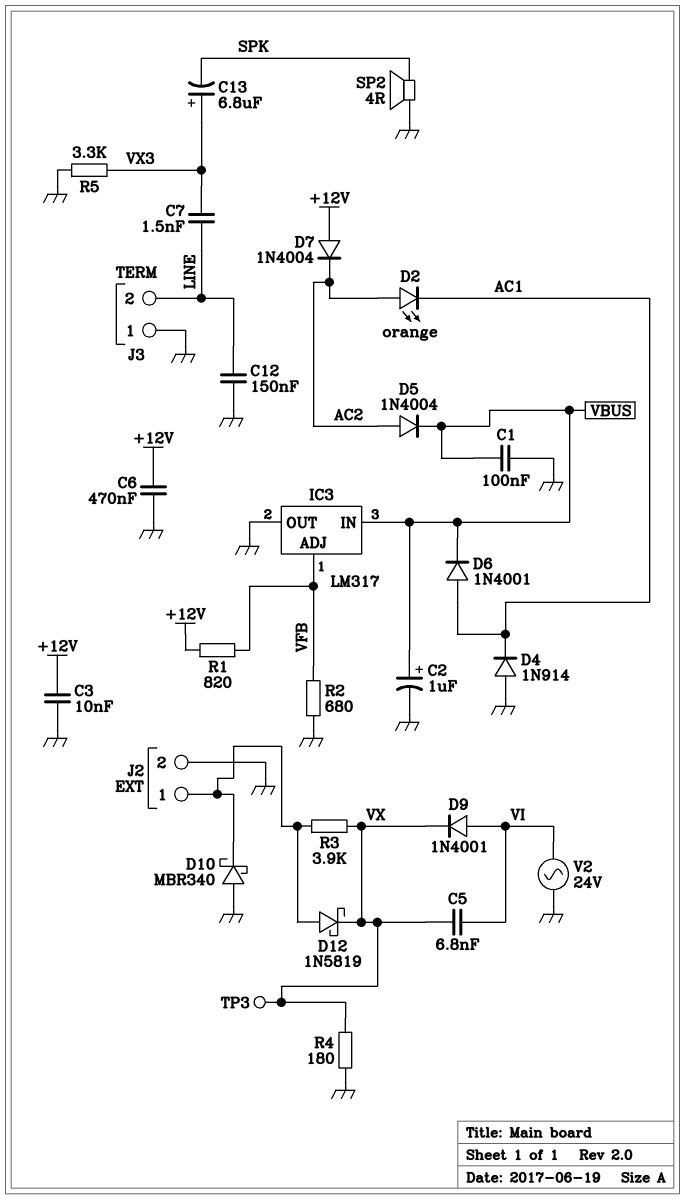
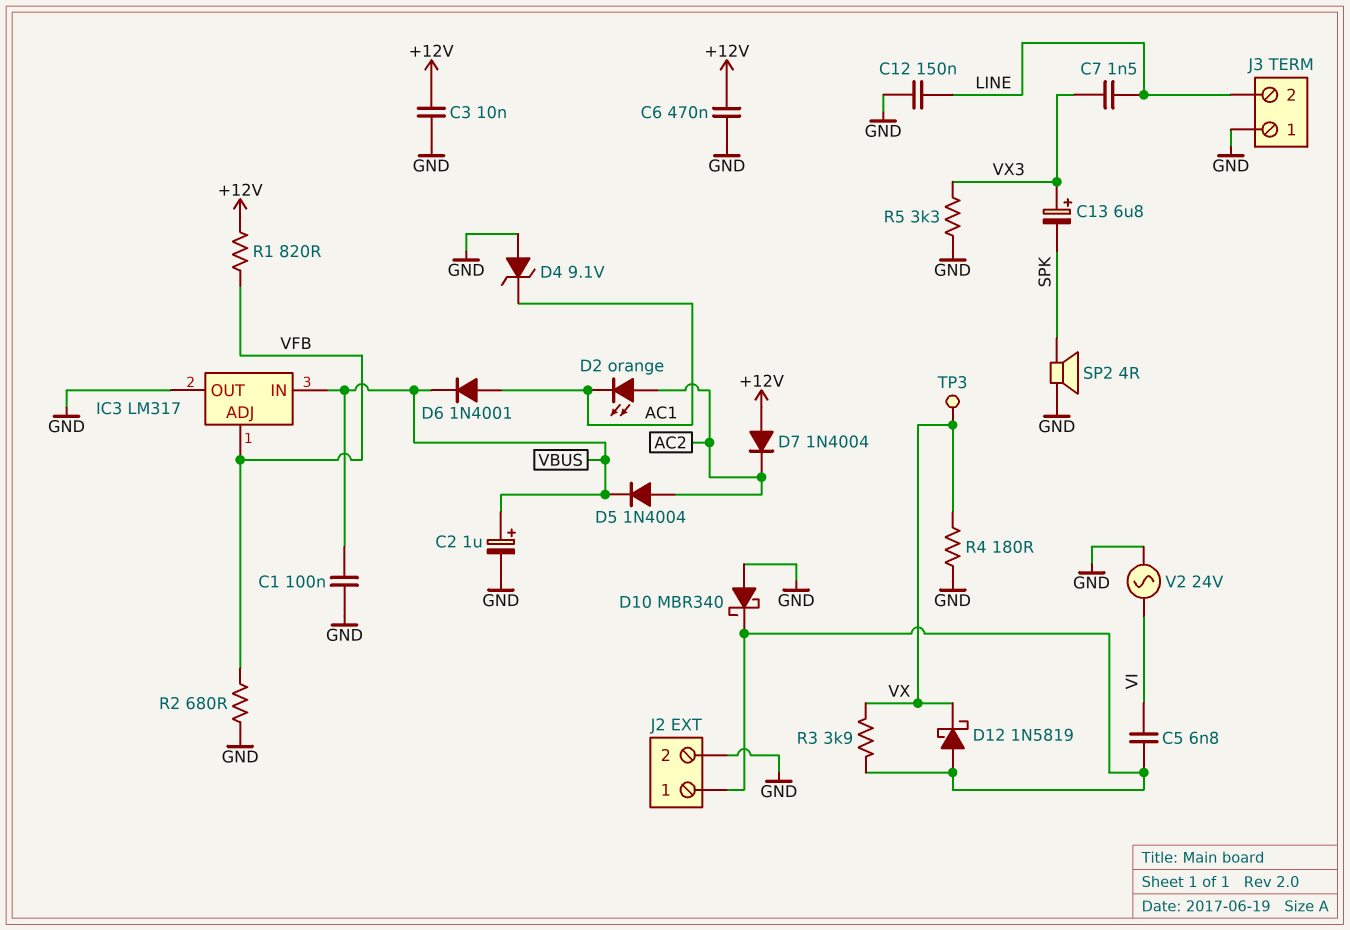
C5: 6.8nF (VI, VX) -> 6.8nF (J2/1, VI)
D4: diode 1N914 (A GND, K AC1) -> zener 9.1V (A GND, K AC1)
D9: diode 1N4001 (A VI, K VX) -> none

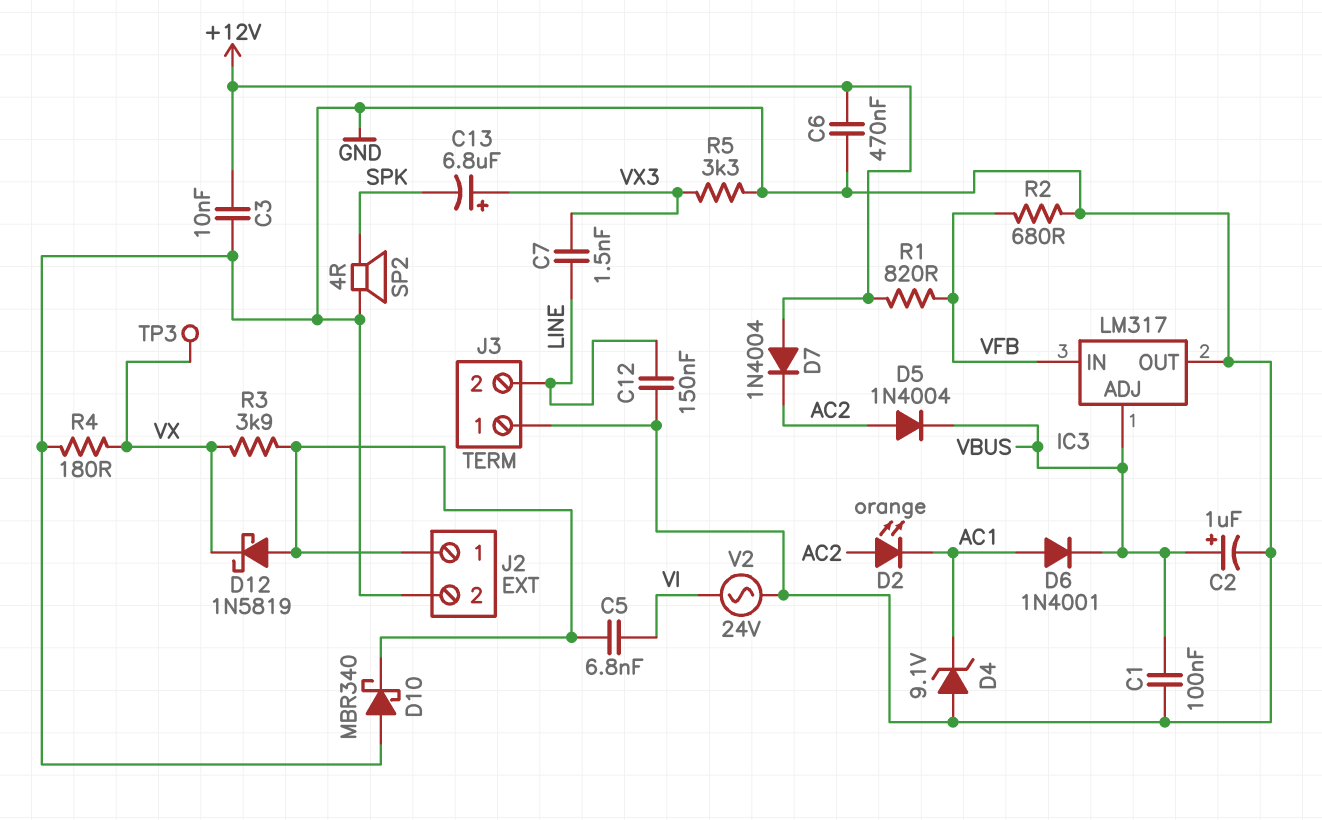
IC3 pin ADJ: VFB -> VBUS
IC3 pin IN: VBUS -> VFB

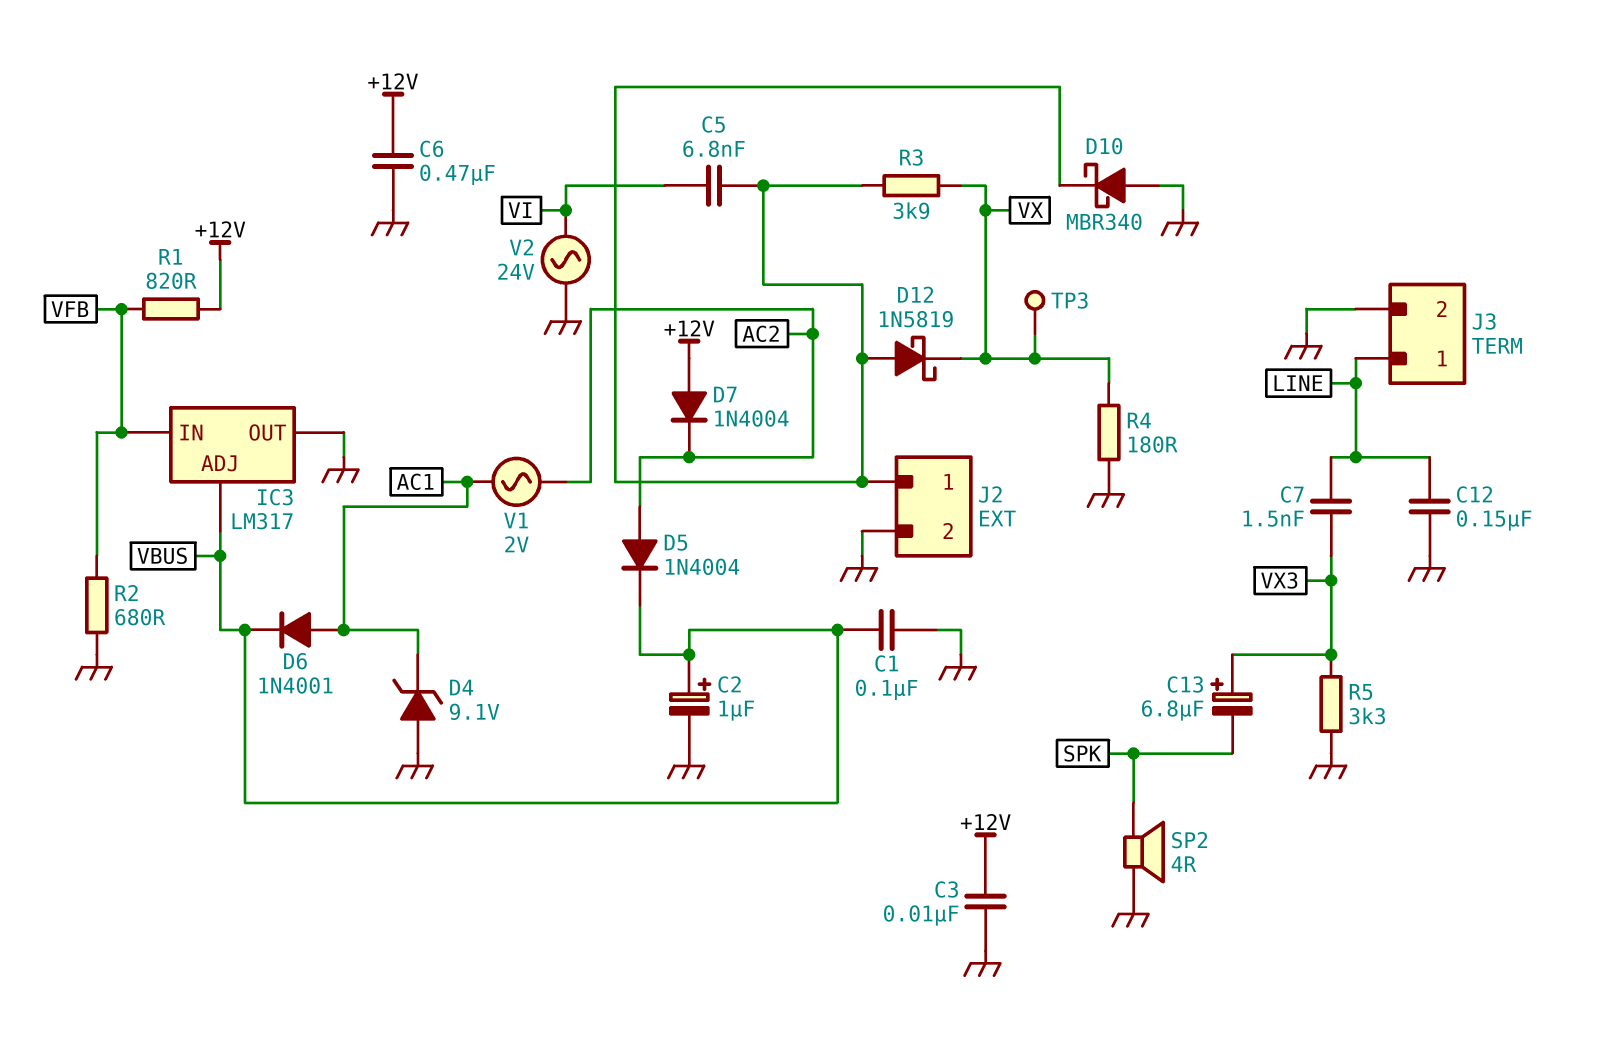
D2: LED orange (A AC2, K AC1) -> none
J3 pin 1: GND -> LINE
J3 pin 2: LINE -> GND
V1: none -> AC 2V (AC1, AC2)

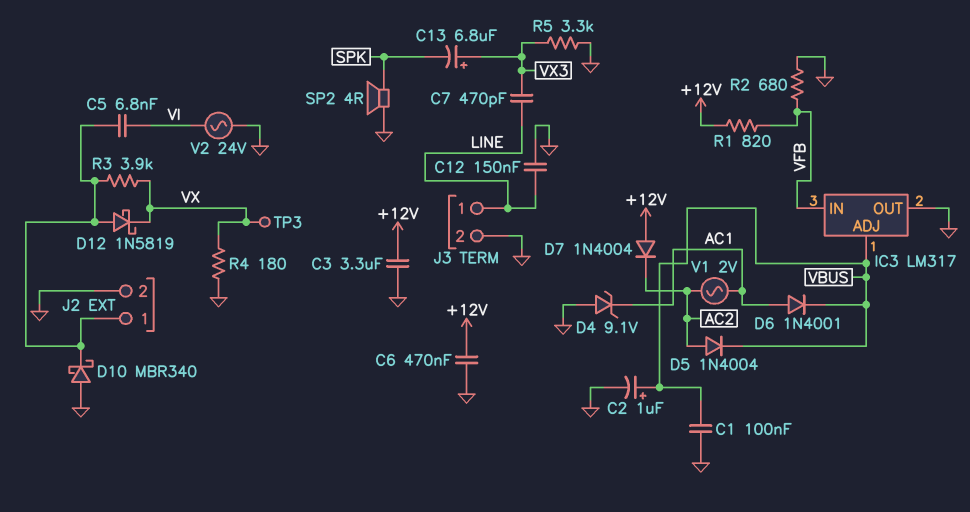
C3: 10nF (+12V, GND) -> 3.3uF (+12V, GND)
C7: 1.5nF (LINE, VX3) -> 470pF (LINE, VX3)

